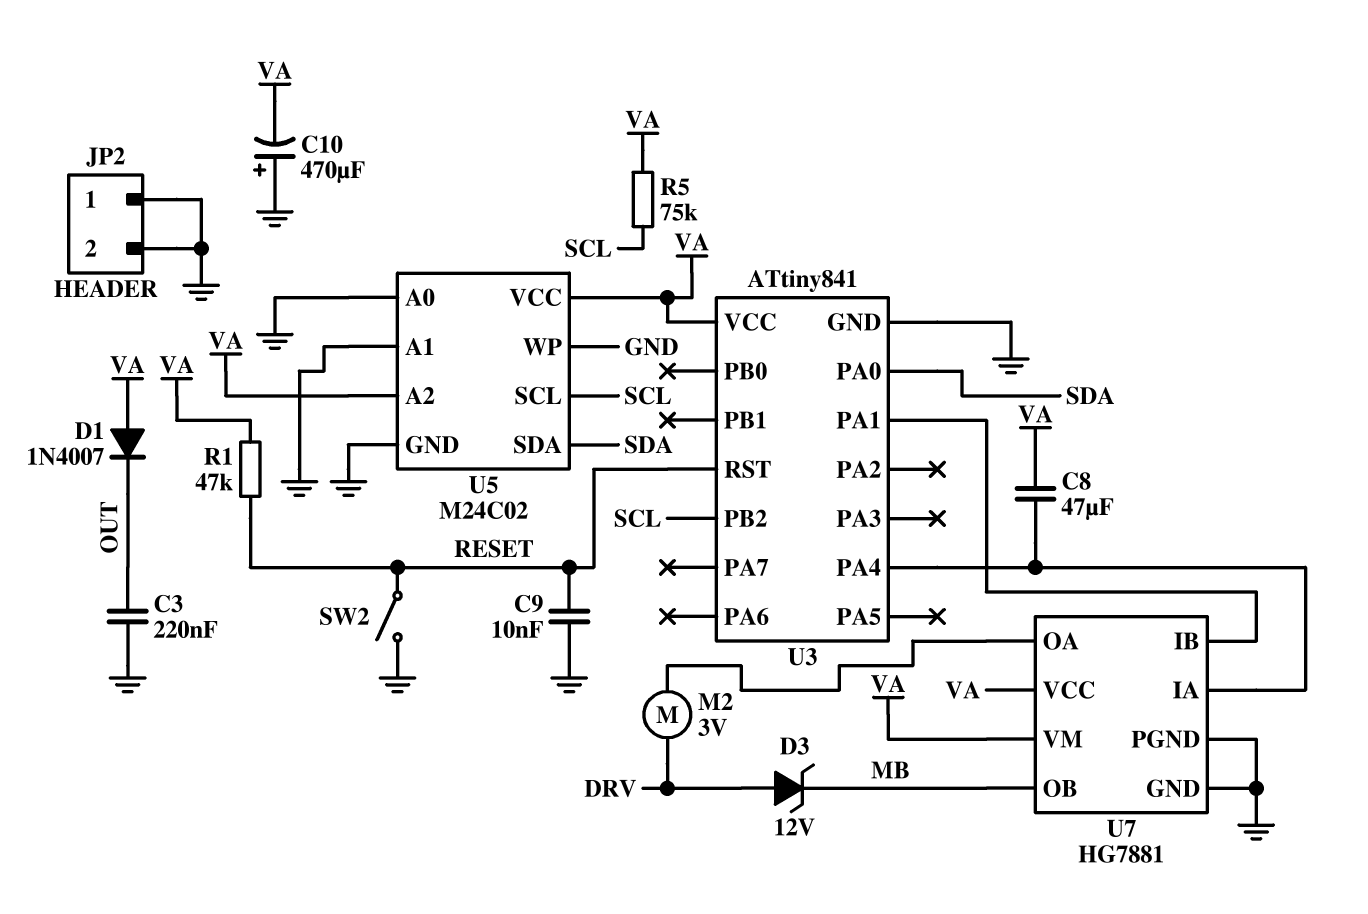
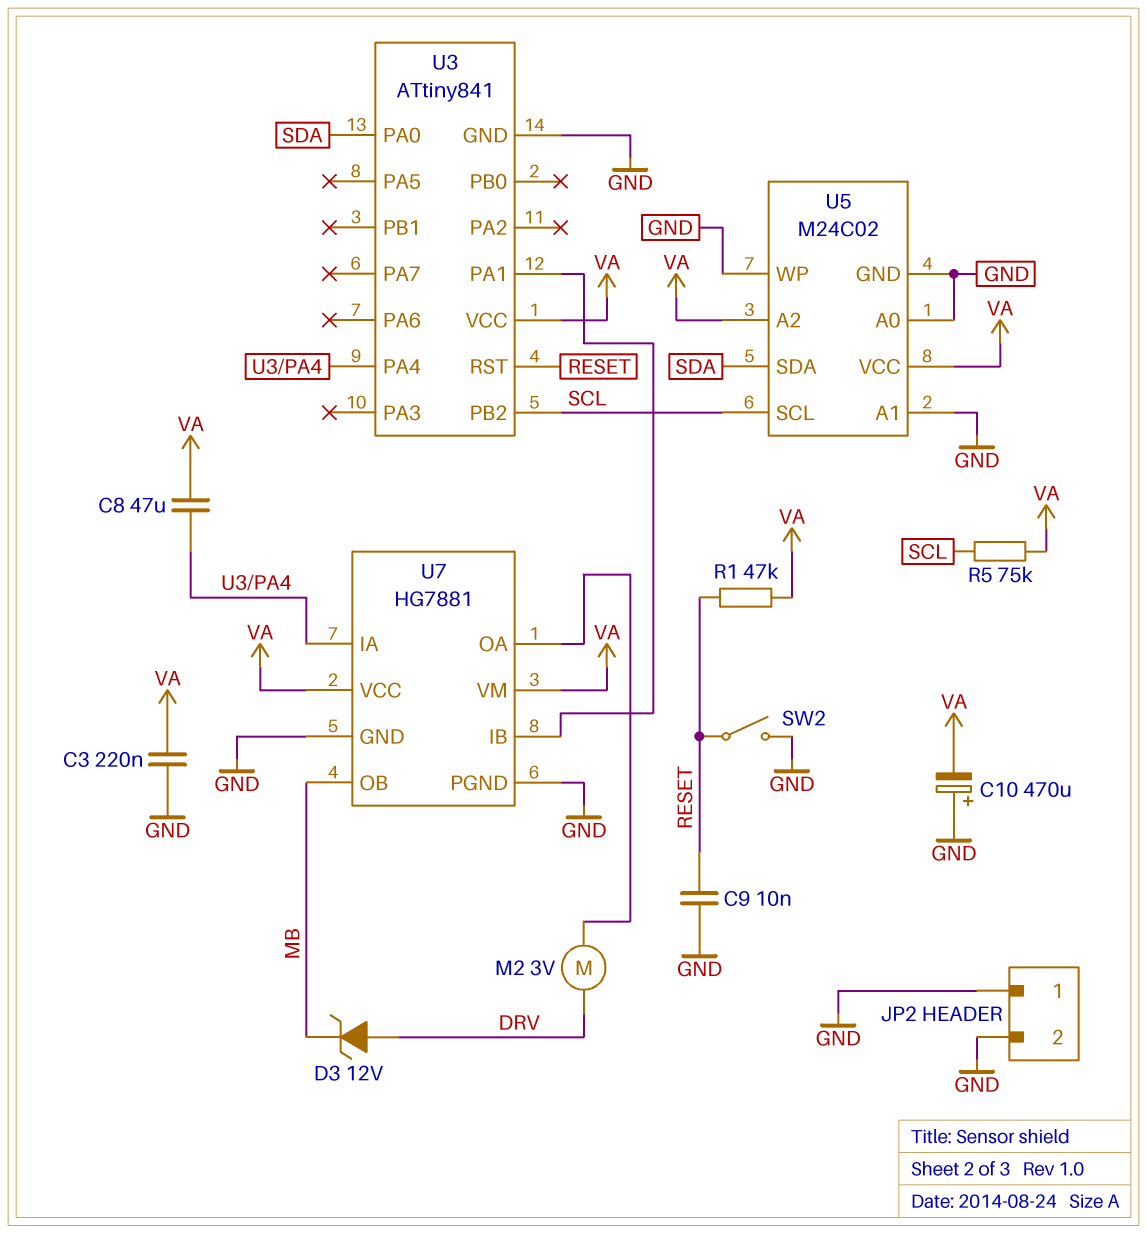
C3: 220nF (GND, OUT) -> 220nF (GND, VA)
D1: diode 1N4007 (A VA, K OUT) -> none

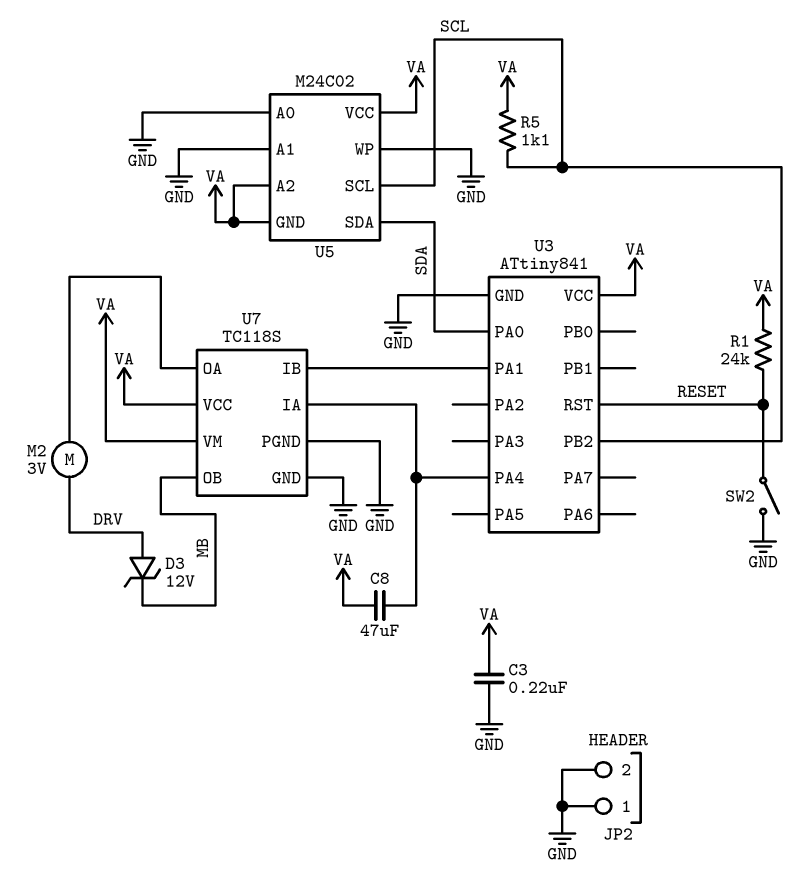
C9: 10nF (GND, RESET) -> none
C10: 470uF (plus GND, minus VA) -> none
R1: 47k (RESET, VA) -> 24k (RESET, VA)
R5: 75k (SCL, VA) -> 1.1k (SCL, VA)
U5 pin GND: GND -> VA
U7: HG7881 -> TC118S

